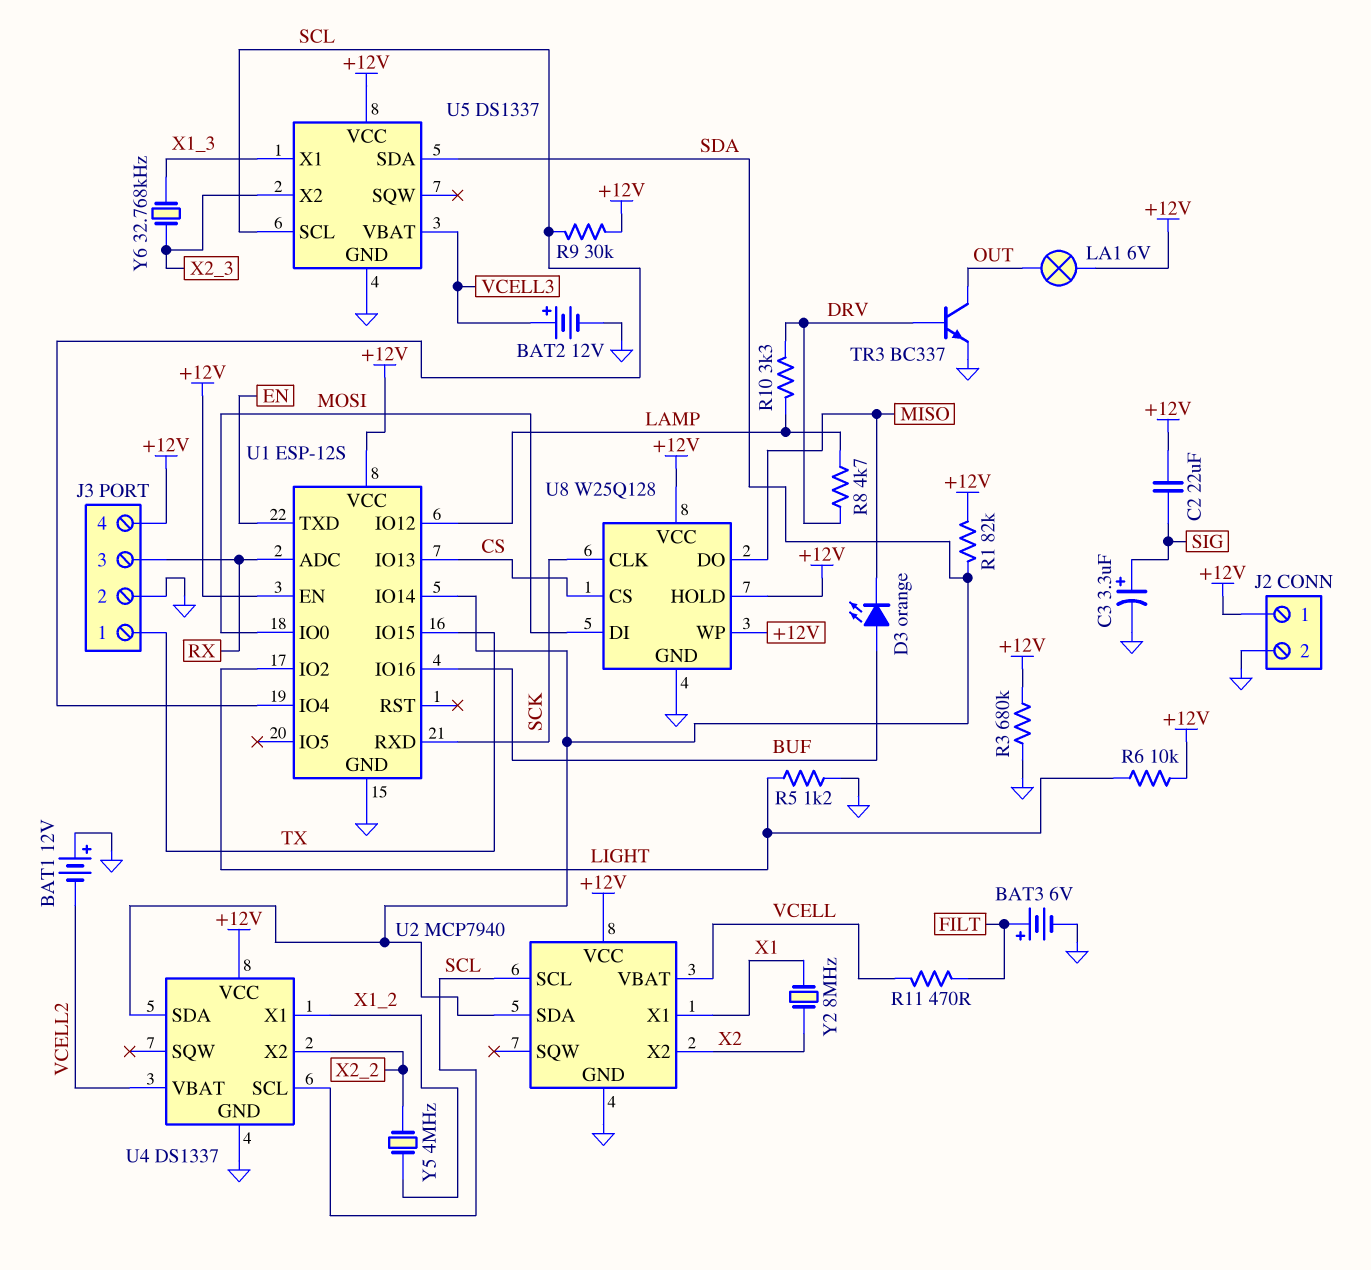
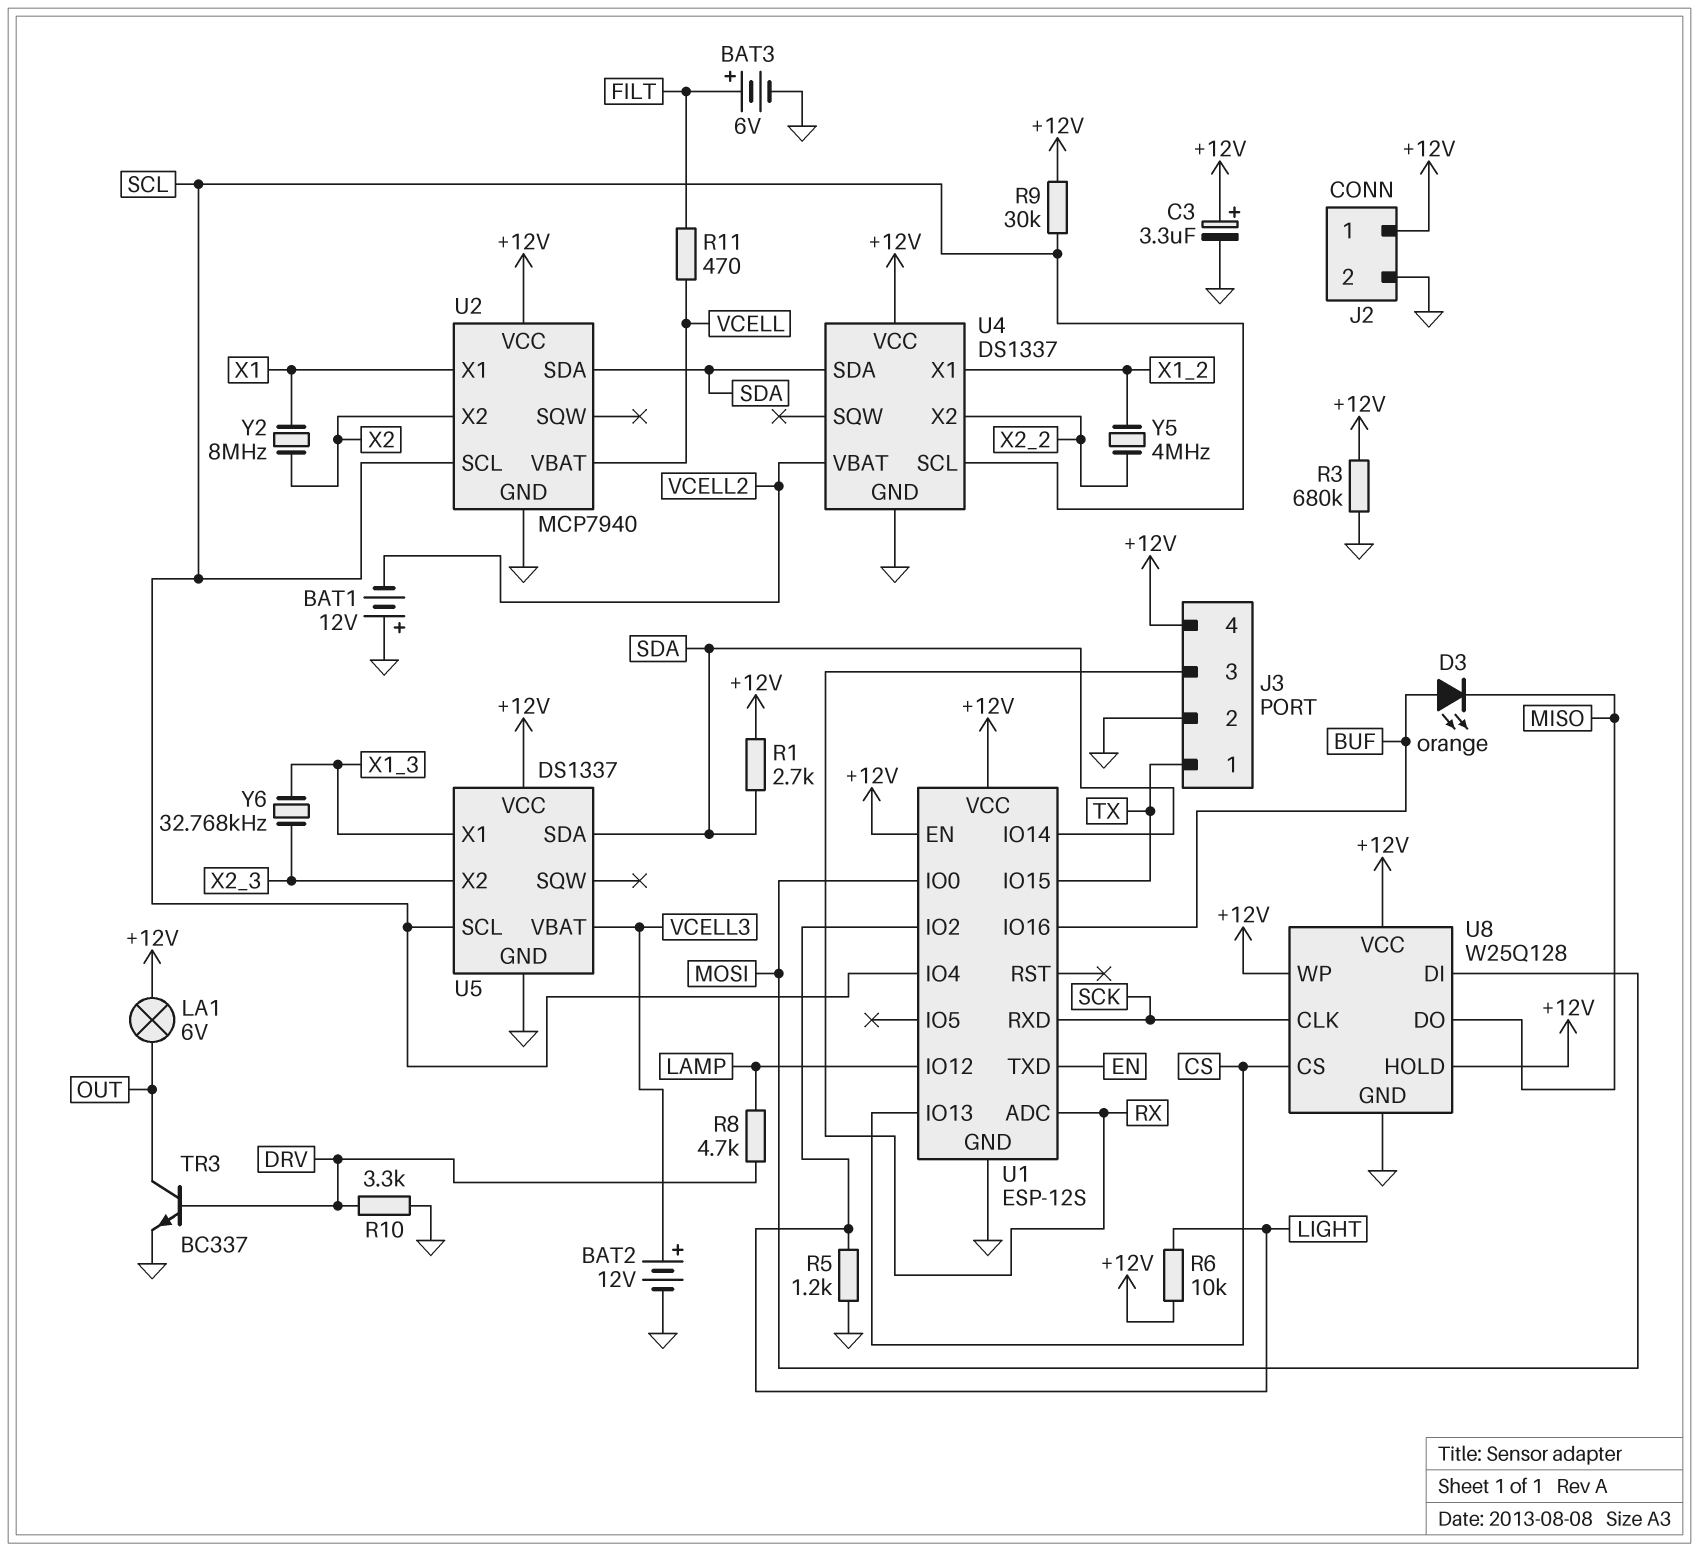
C2: 22uF (+12V, SIG) -> none
C3: 3.3uF (plus SIG, minus GND) -> 3.3uF (plus +12V, minus GND)
R1: 82k (+12V, SDA) -> 2.7k (+12V, SDA)
R10: 3.3k (DRV, LAMP) -> 3.3k (DRV, GND)

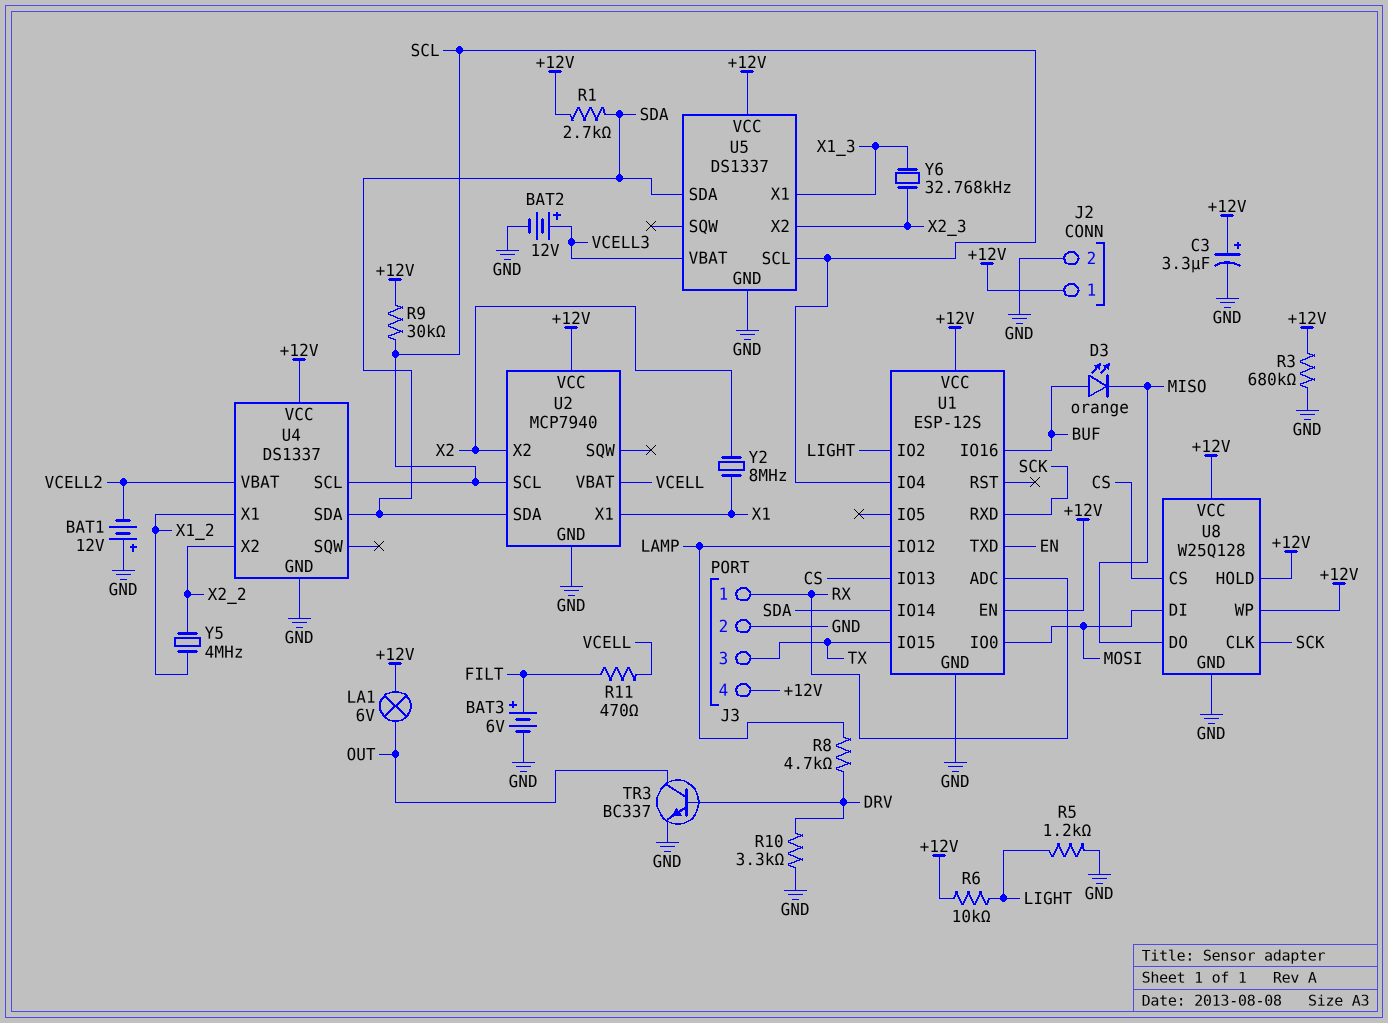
J3 pin 1: TX -> RX
J3 pin 3: RX -> TX

